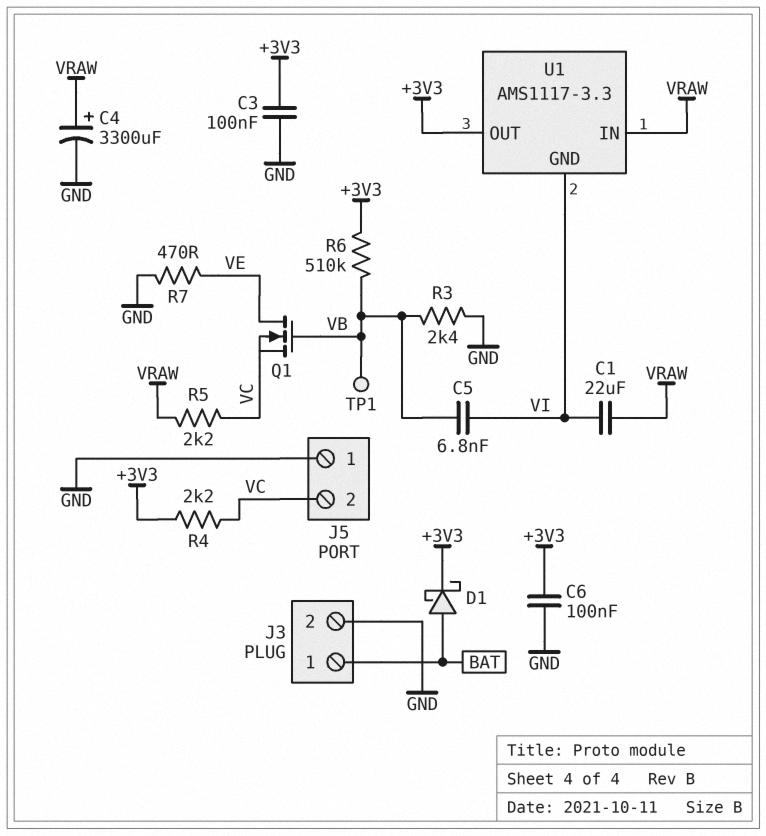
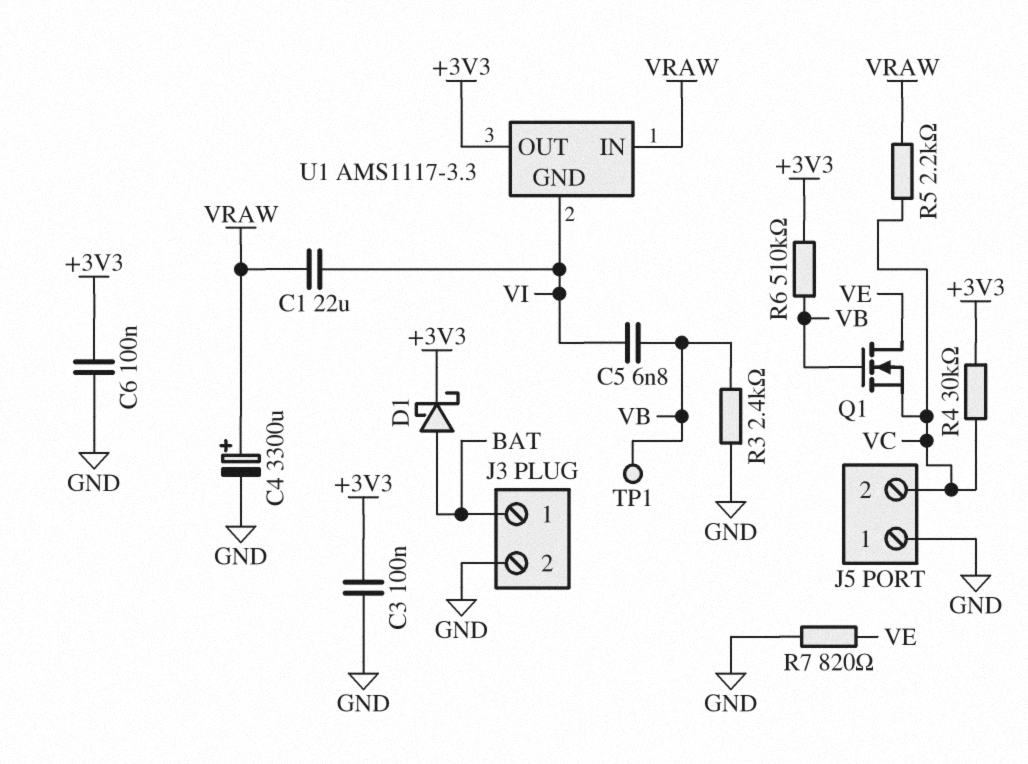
R4: 2.2k (+3V3, VC) -> 30k (+3V3, VC)
R7: 470 (GND, VE) -> 820 (GND, VE)

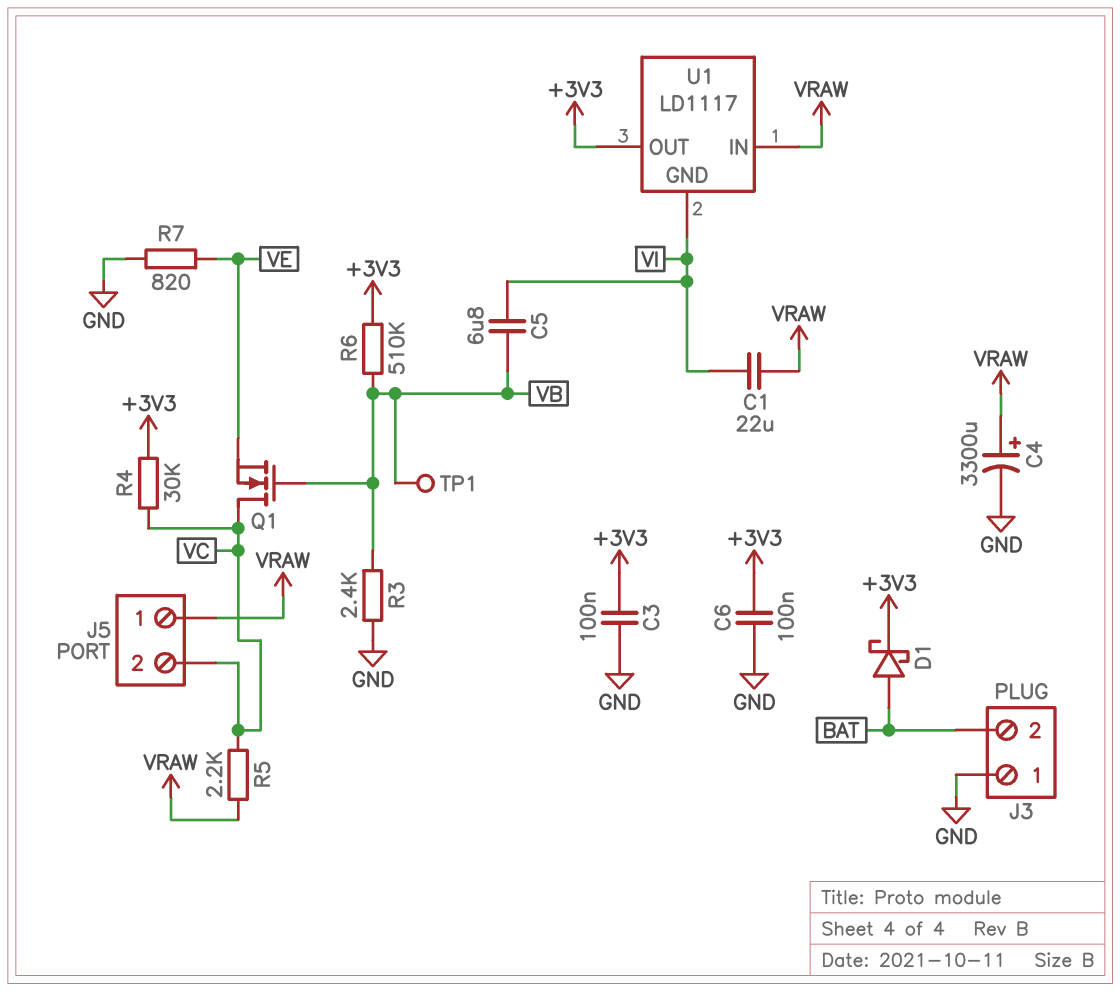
C5: 6.8nF (VB, VI) -> 6.8uF (VB, VI)
J3 pin 1: BAT -> GND
J3 pin 2: GND -> BAT
J5 pin 1: GND -> VRAW
Q1: NMOS (G VB, D VE, S VC) -> NMOS (G VB, D VC, S VE)
U1: AMS1117-3.3 -> LD1117

